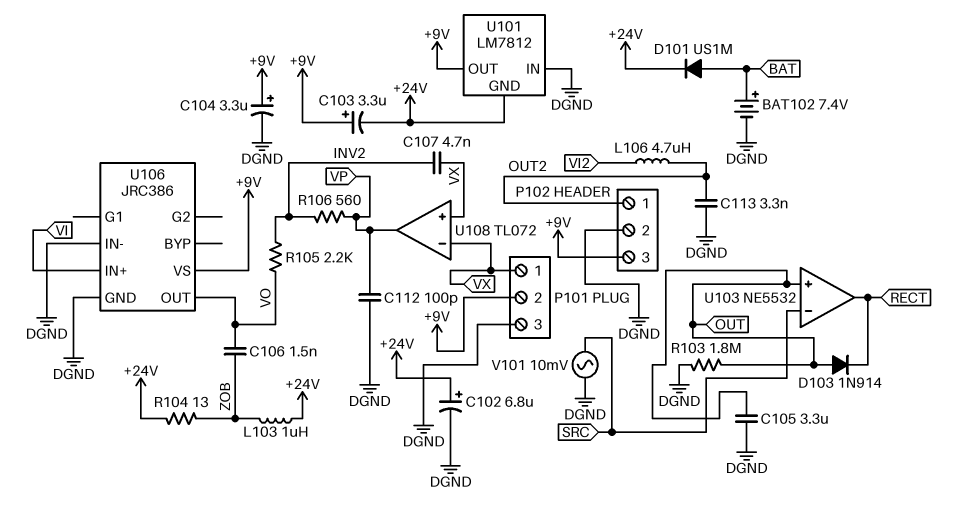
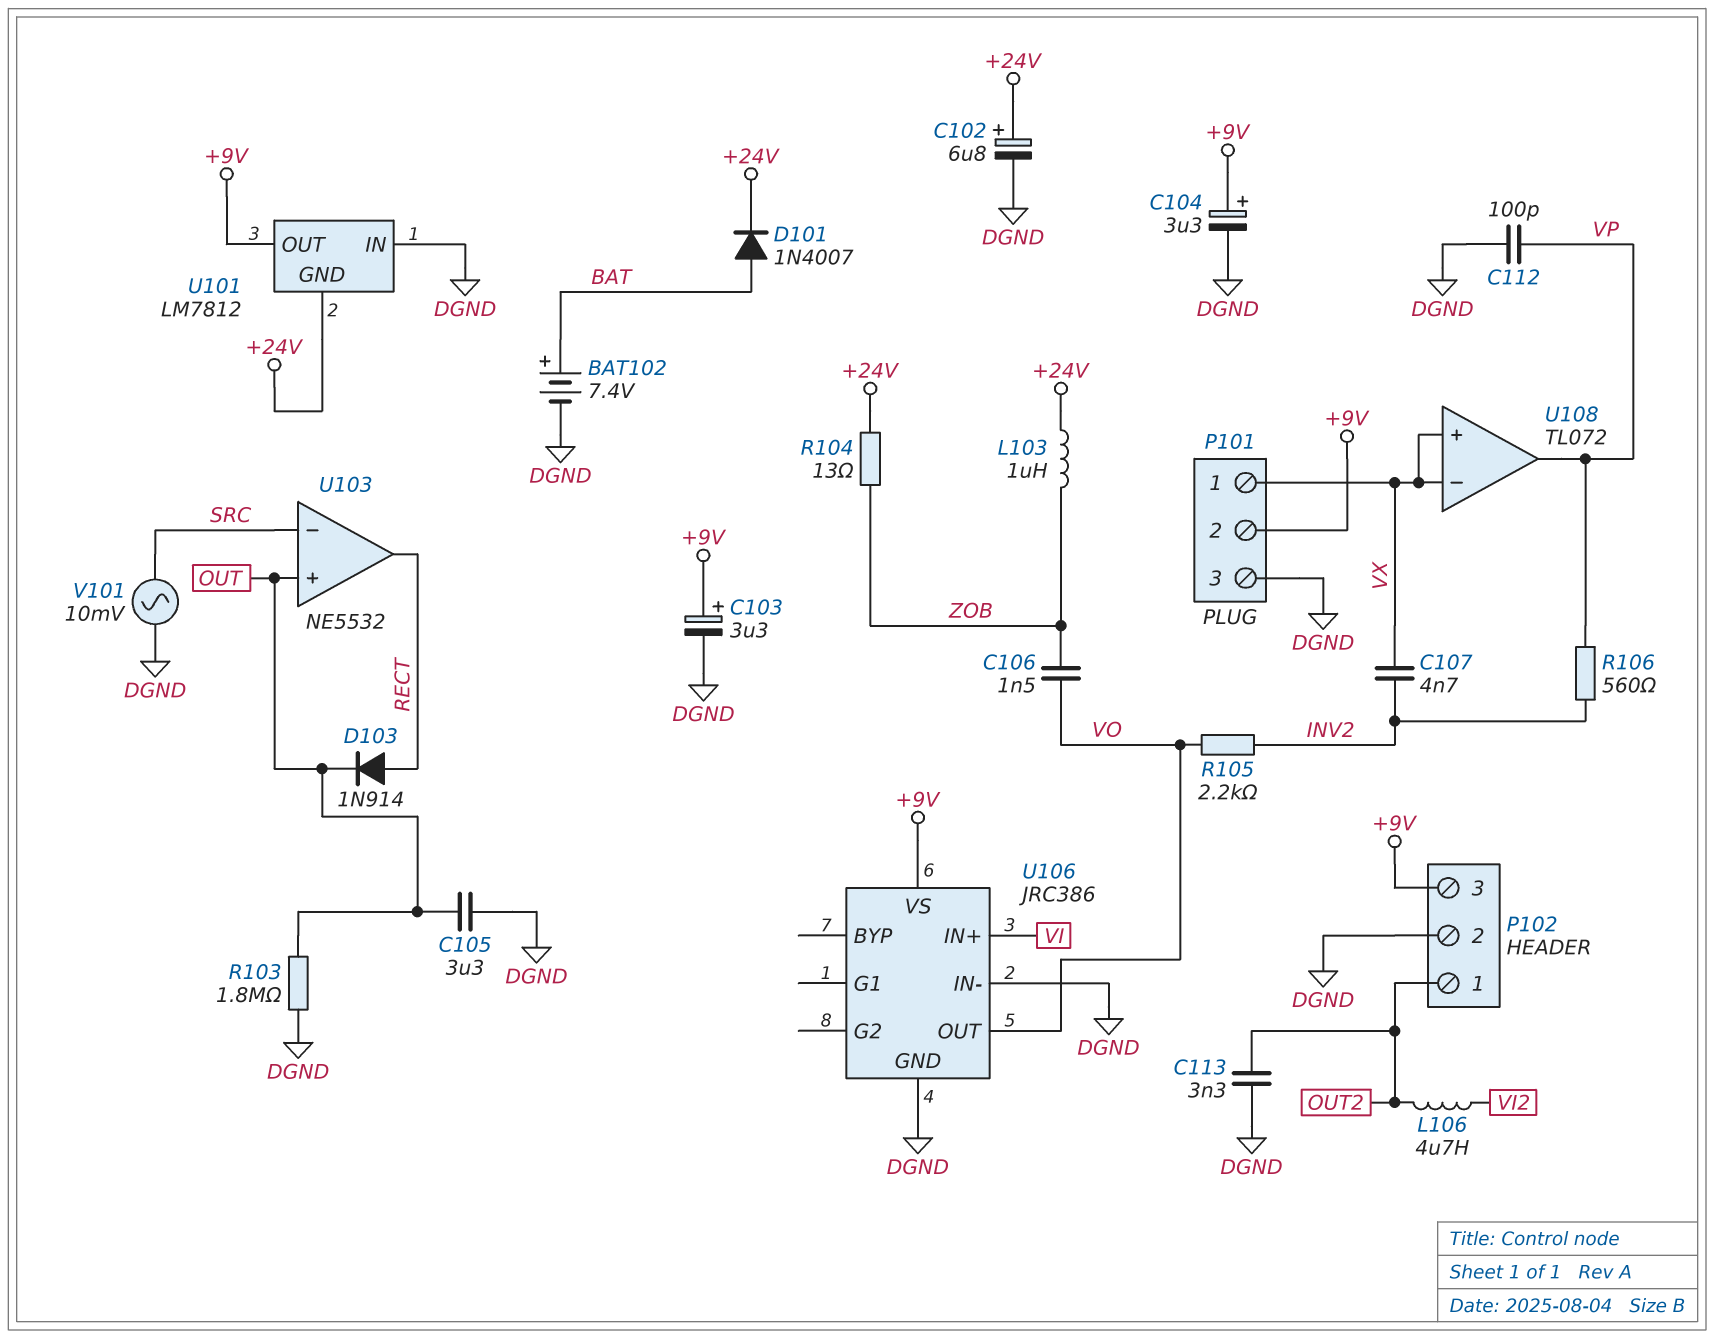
C103: 3.3uF (plus +9V, minus +24V) -> 3.3uF (plus +9V, minus DGND)
D101: diode US1M (A BAT, K +24V) -> diode 1N4007 (A BAT, K +24V)
D103: diode 1N914 (A OUT, K RECT) -> diode 1N914 (A RECT, K OUT)

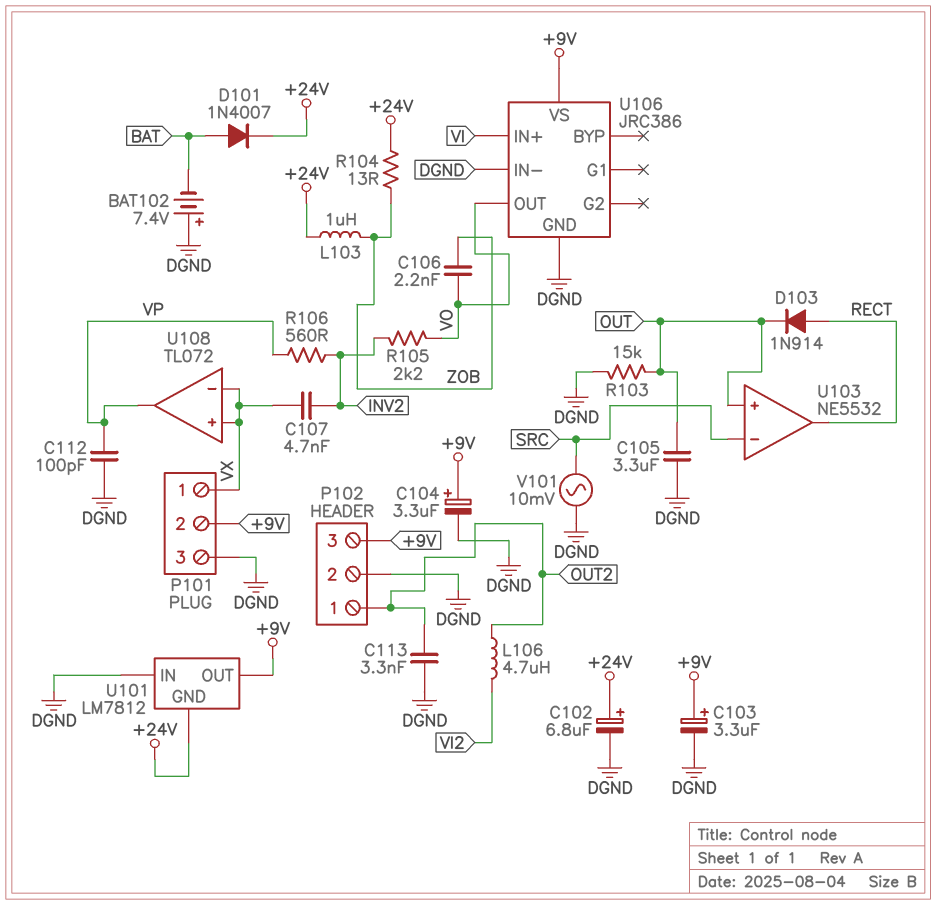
BAT102: 7.4V (plus BAT, minus DGND) -> 7.4V (plus DGND, minus BAT)
C106: 1.5nF (VO, ZOB) -> 2.2nF (VO, ZOB)
R103: 1.8M (DGND, OUT) -> 15k (DGND, OUT)

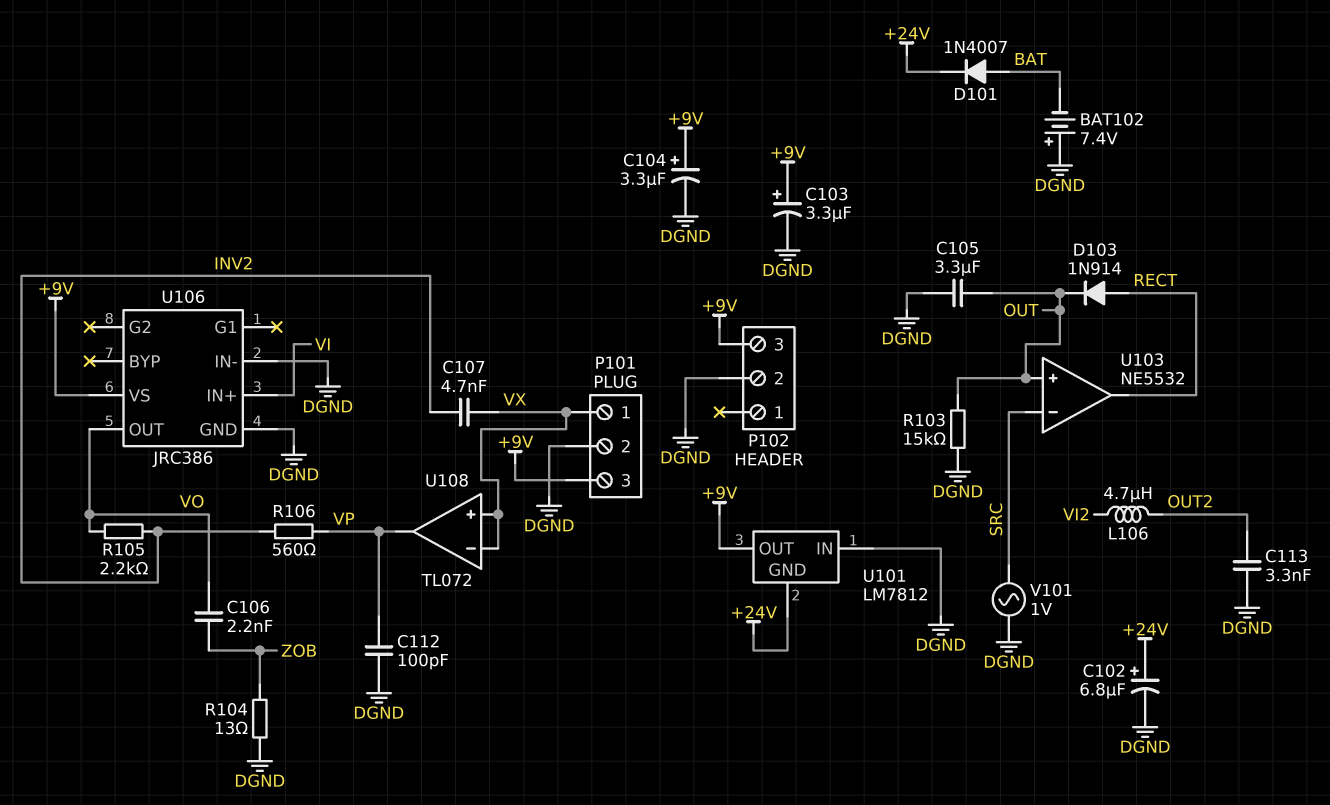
L103: 1uH (+24V, ZOB) -> none
P101 pin 2: +9V -> DGND
P101 pin 3: DGND -> +9V
P102 pin 1: OUT2 -> none
R104: 13 (+24V, ZOB) -> 13 (DGND, ZOB)
V101: AC 10mV (DGND, SRC) -> AC 1V (DGND, SRC)

